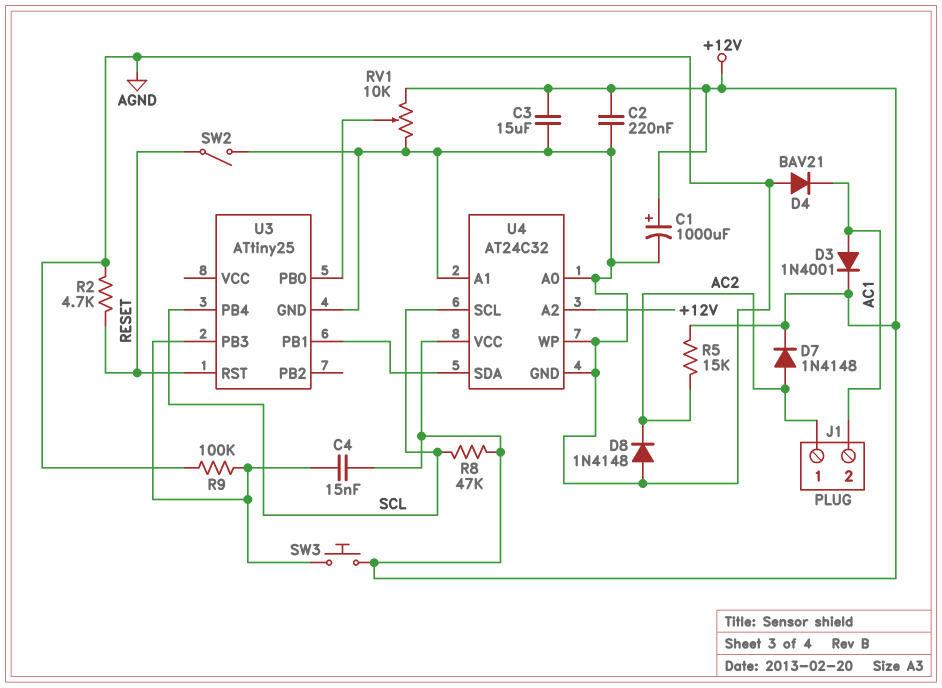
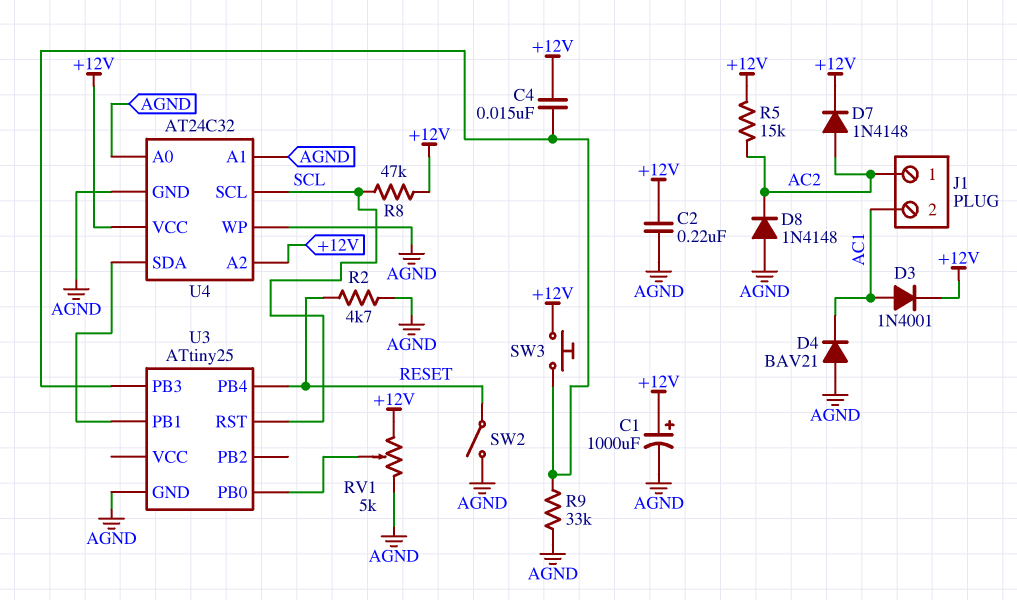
C3: 15uF (+12V, AGND) -> none
R9: 100k (AGND, U3/PB3) -> 33k (AGND, U3/PB3)
RV1: 10k (+12V, AGND, wiper U3/PB0) -> 5k (+12V, AGND, wiper U3/PB0)
U3 pin PB4: SCL -> RESET
U3 pin RST: RESET -> SCL

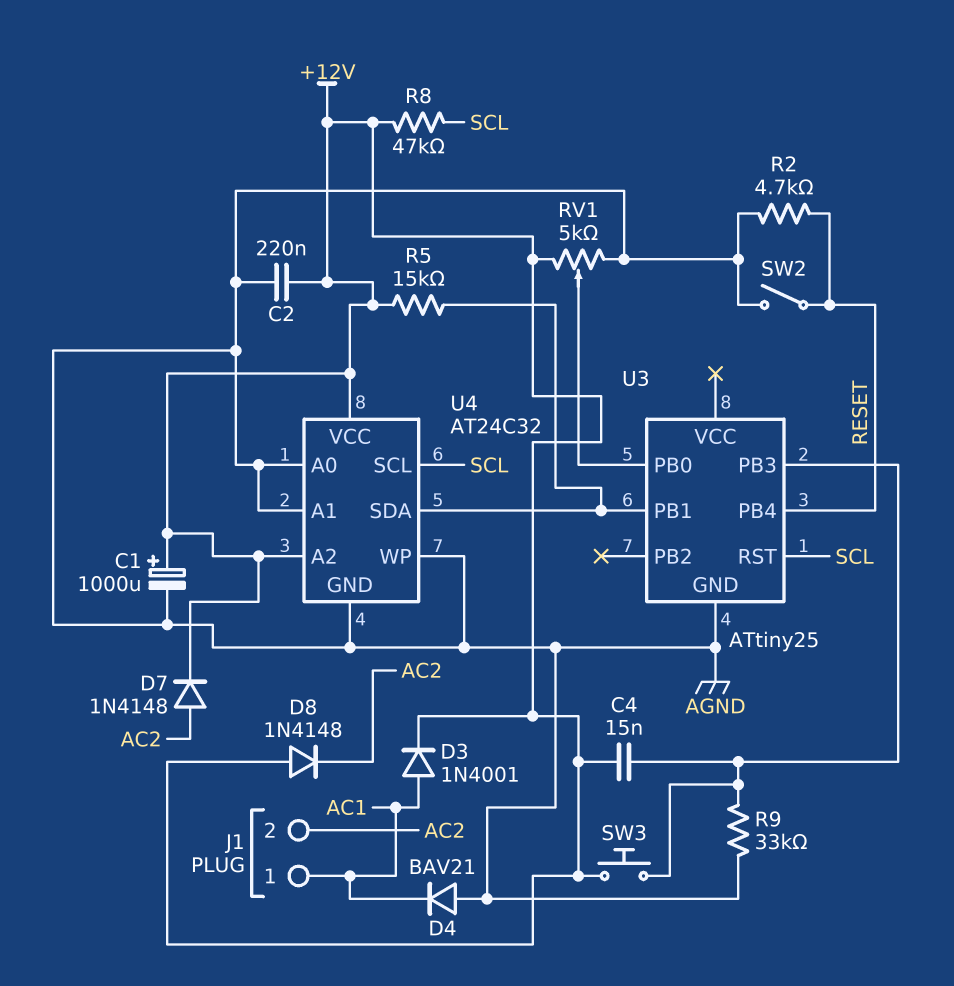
D8: diode 1N4148 (A AGND, K AC2) -> diode 1N4148 (A +12V, K AC2)
J1 pin 1: AC2 -> AC1
J1 pin 2: AC1 -> AC2
R5: 15k (+12V, AC2) -> 15k (+12V, U3/PB1)

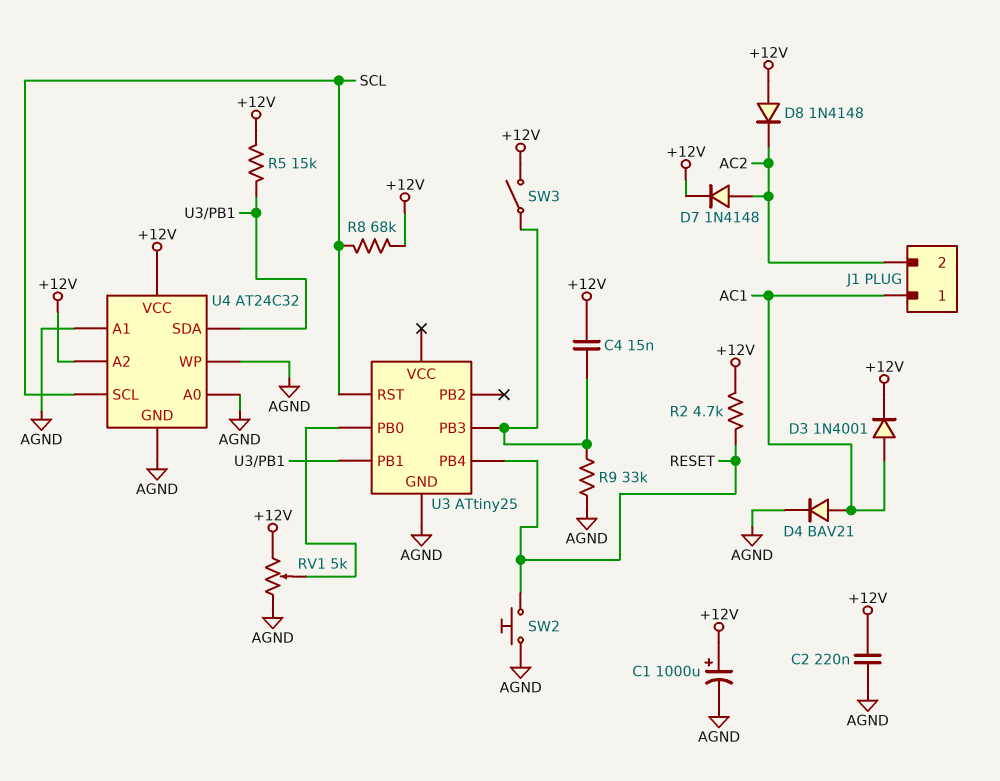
D4: diode BAV21 (A AGND, K AC1) -> diode BAV21 (A AC1, K AGND)
R2: 4.7k (AGND, RESET) -> 4.7k (+12V, RESET)
R8: 47k (+12V, SCL) -> 68k (+12V, SCL)
SW2: switch (AGND, RESET) -> button (AGND, RESET)
SW3: button (+12V, U3/PB3) -> switch (+12V, U3/PB3)

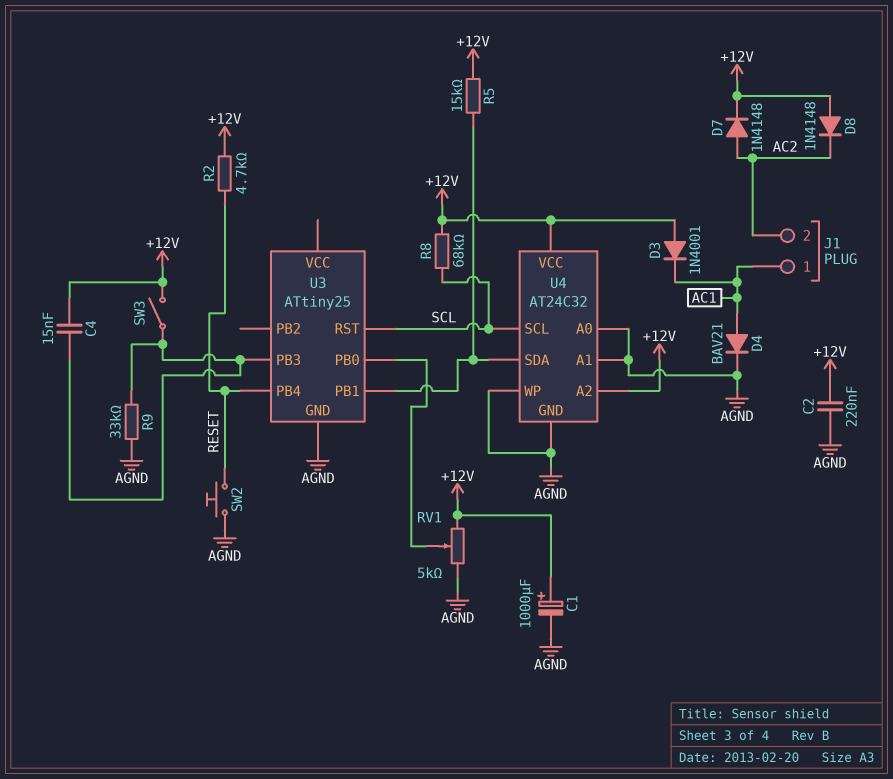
D3: diode 1N4001 (A AC1, K +12V) -> diode 1N4001 (A +12V, K AC1)

